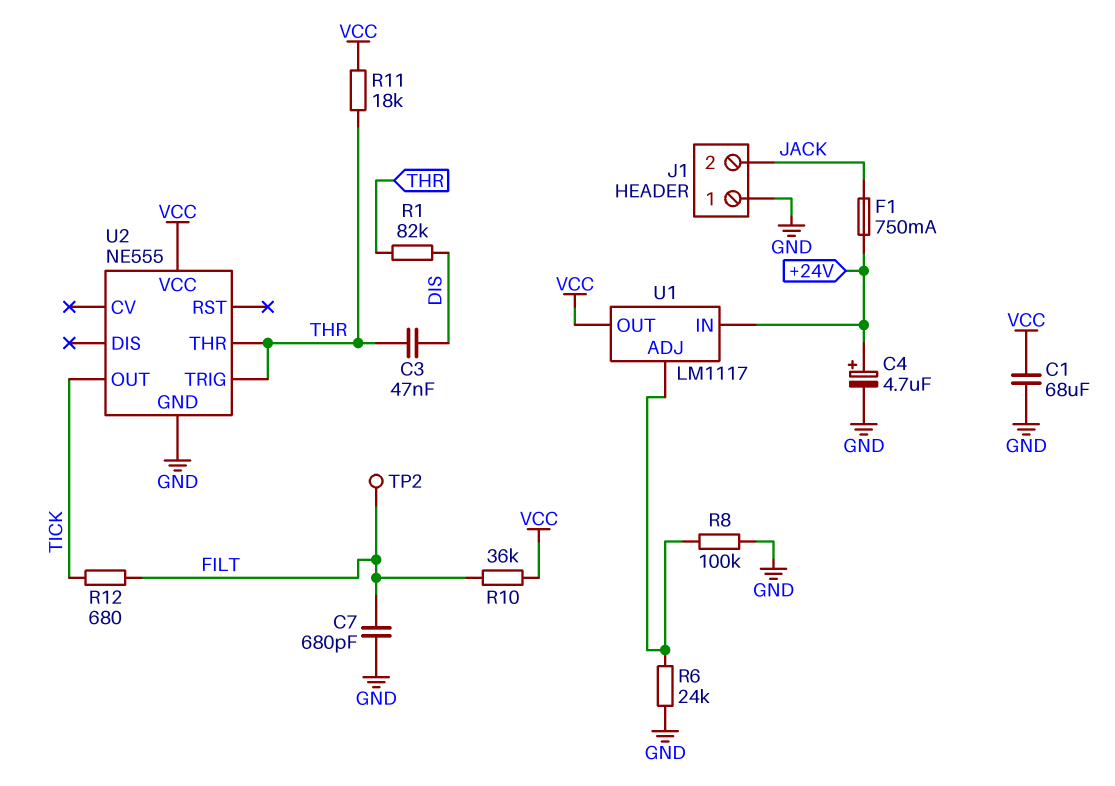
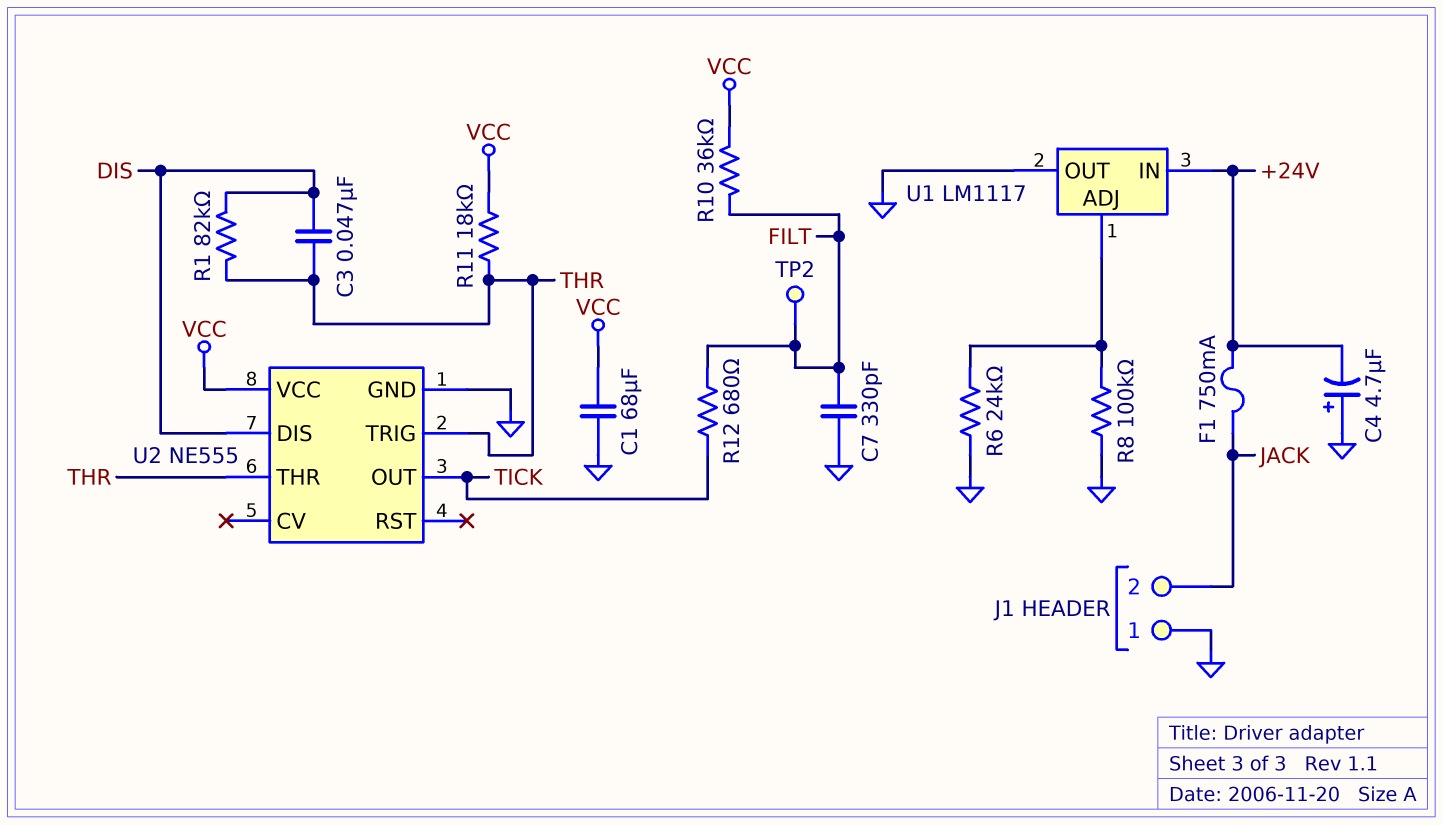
C4: 4.7uF (plus +24V, minus GND) -> 4.7uF (plus GND, minus +24V)
C7: 680pF (FILT, GND) -> 330pF (FILT, GND)
U1 pin OUT: VCC -> GND
U2 pin DIS: none -> DIS

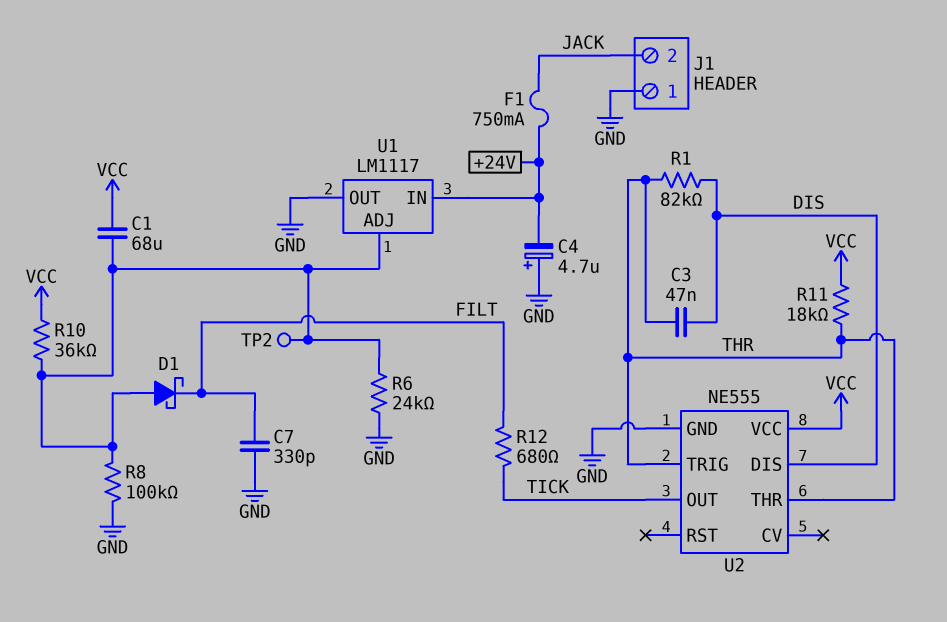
C1: 68uF (GND, VCC) -> 68uF (U1/ADJ, VCC)
D1: none -> schottky (A U1/ADJ, K FILT)
R10: 36k (FILT, VCC) -> 36k (U1/ADJ, VCC)
TP2: test point (FILT) -> test point (U1/ADJ)

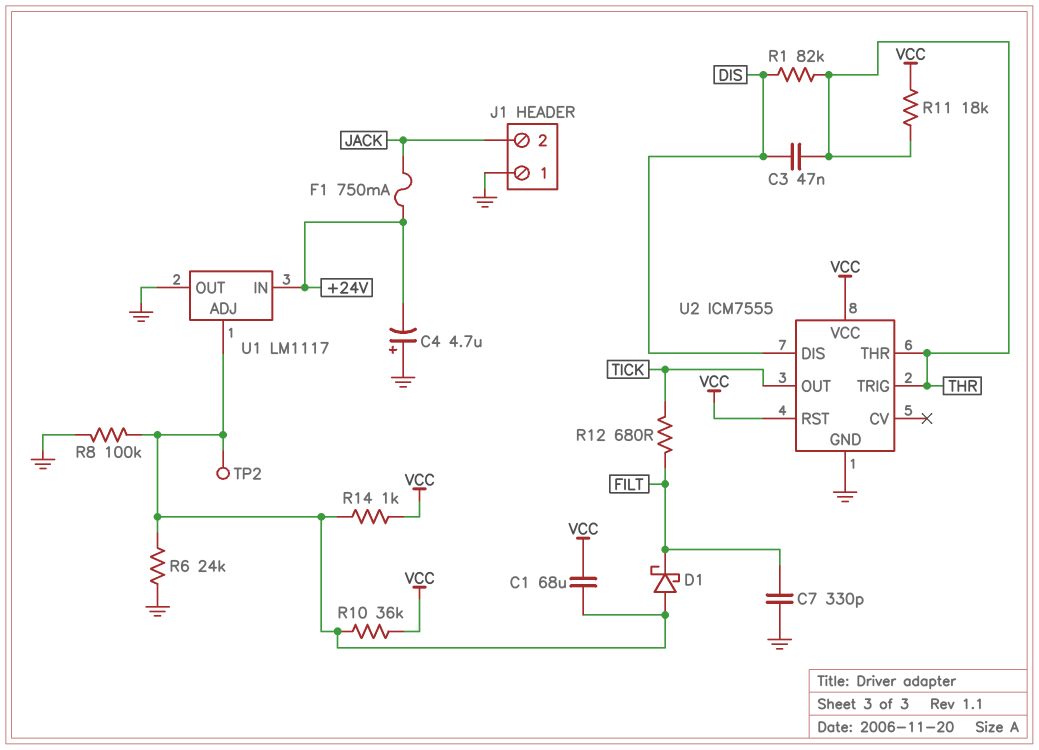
R14: none -> 1k (U1/ADJ, VCC)
U2: NE555 -> ICM7555
U2 pin RST: none -> VCC

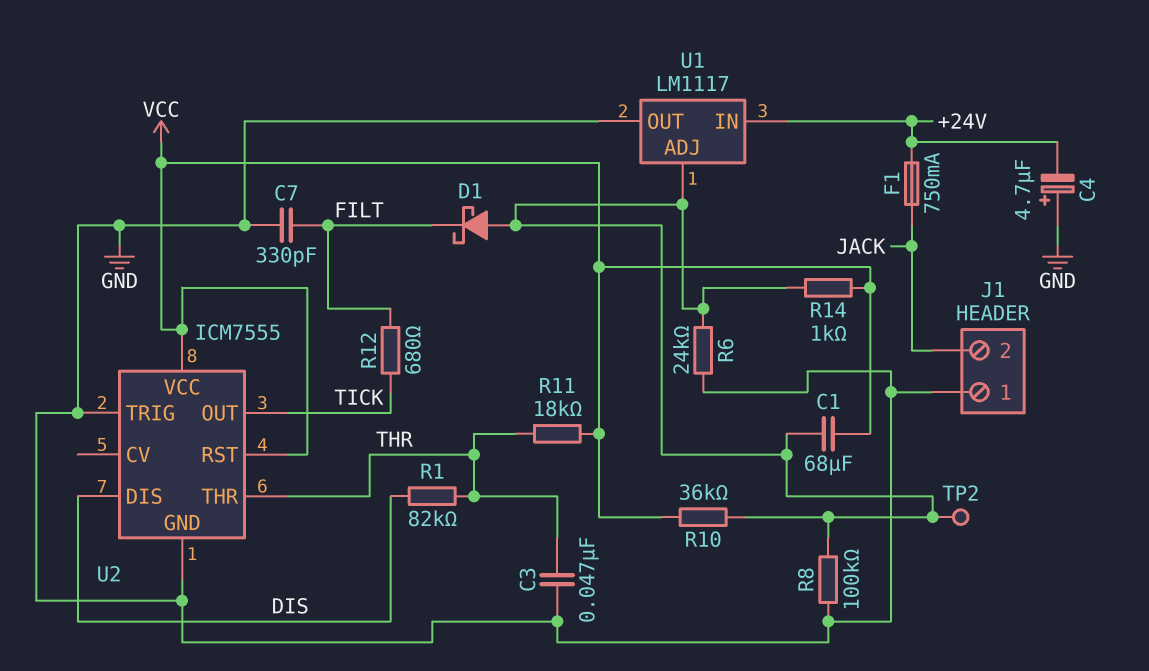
C3: 47nF (DIS, THR) -> 47nF (GND, THR)
U2 pin TRIG: THR -> GND

